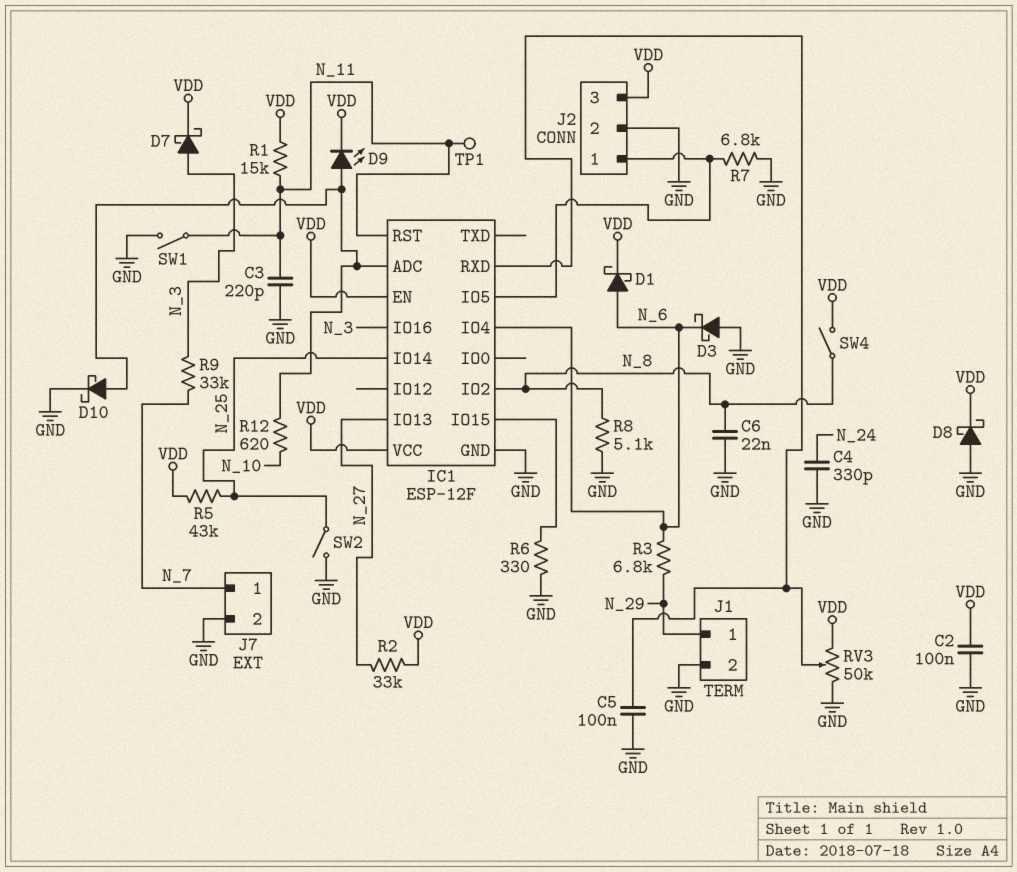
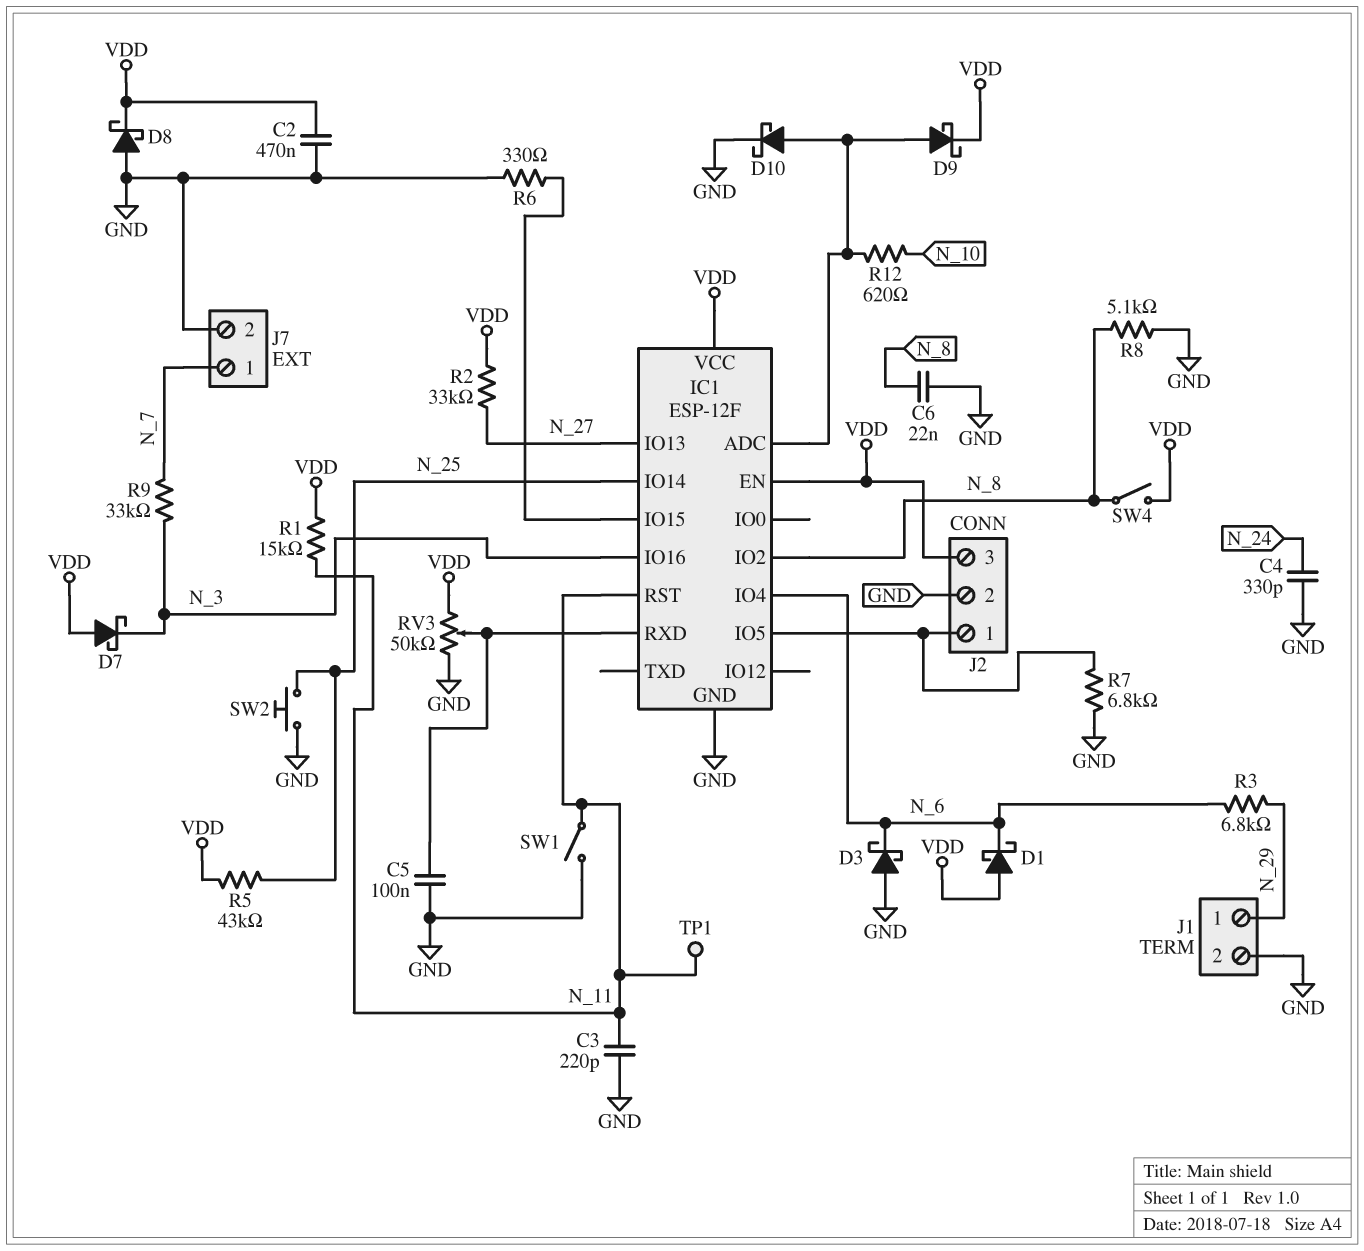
C2: 100nF (GND, VDD) -> 470nF (GND, VDD)
D1: schottky (A N_6, K VDD) -> schottky (A VDD, K N_6)
D7: schottky (A N_3, K VDD) -> schottky (A VDD, K N_3)
D9: LED (A IC1/ADC, K VDD) -> schottky (A IC1/ADC, K VDD)
SW2: switch (GND, N_25) -> button (GND, N_25)

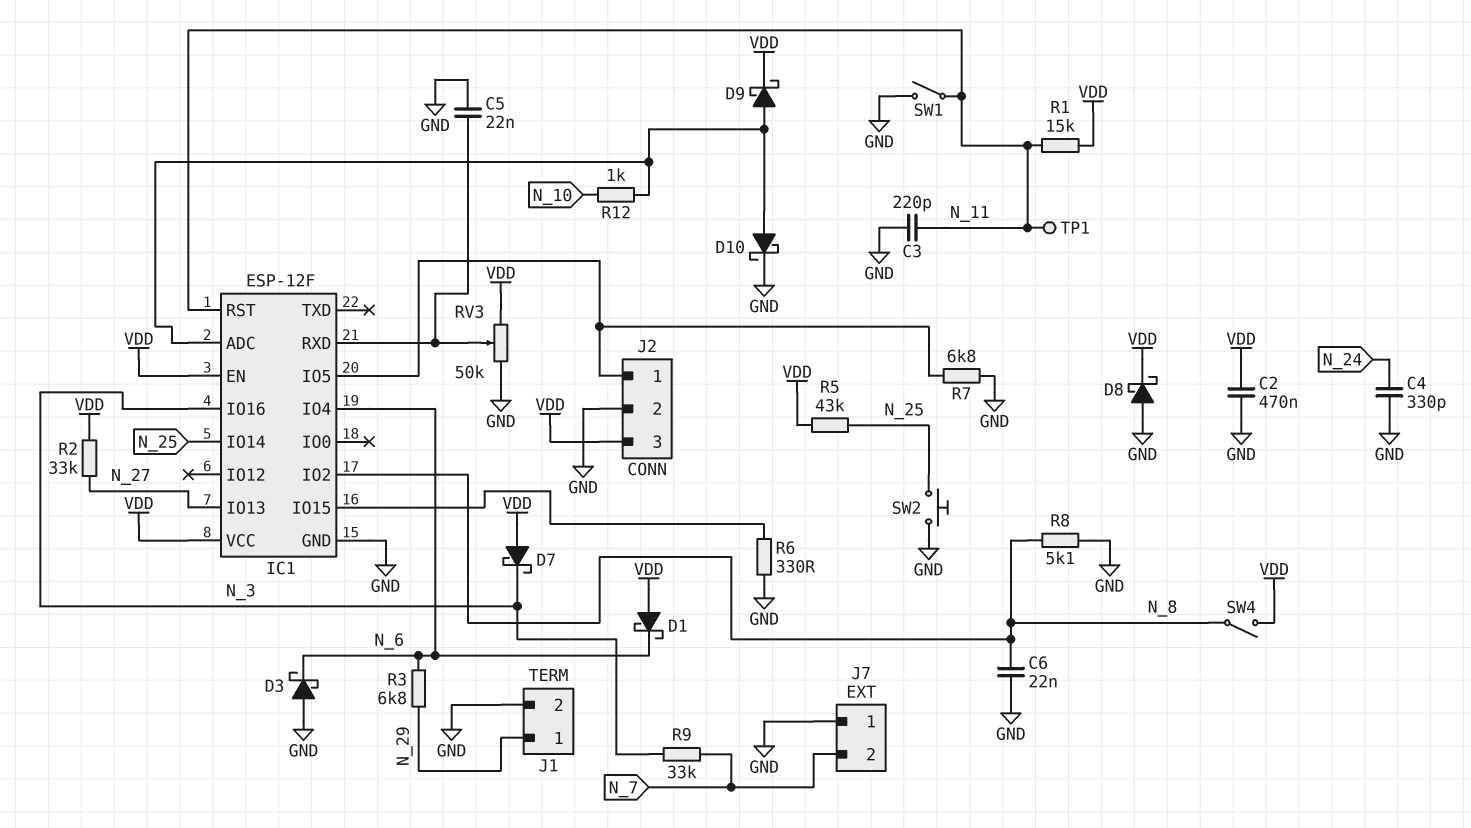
C5: 100nF (GND, IC1/RXD) -> 22nF (GND, IC1/RXD)
J7 pin 1: N_7 -> GND
J7 pin 2: GND -> N_7
R12: 620 (IC1/ADC, N_10) -> 1k (IC1/ADC, N_10)

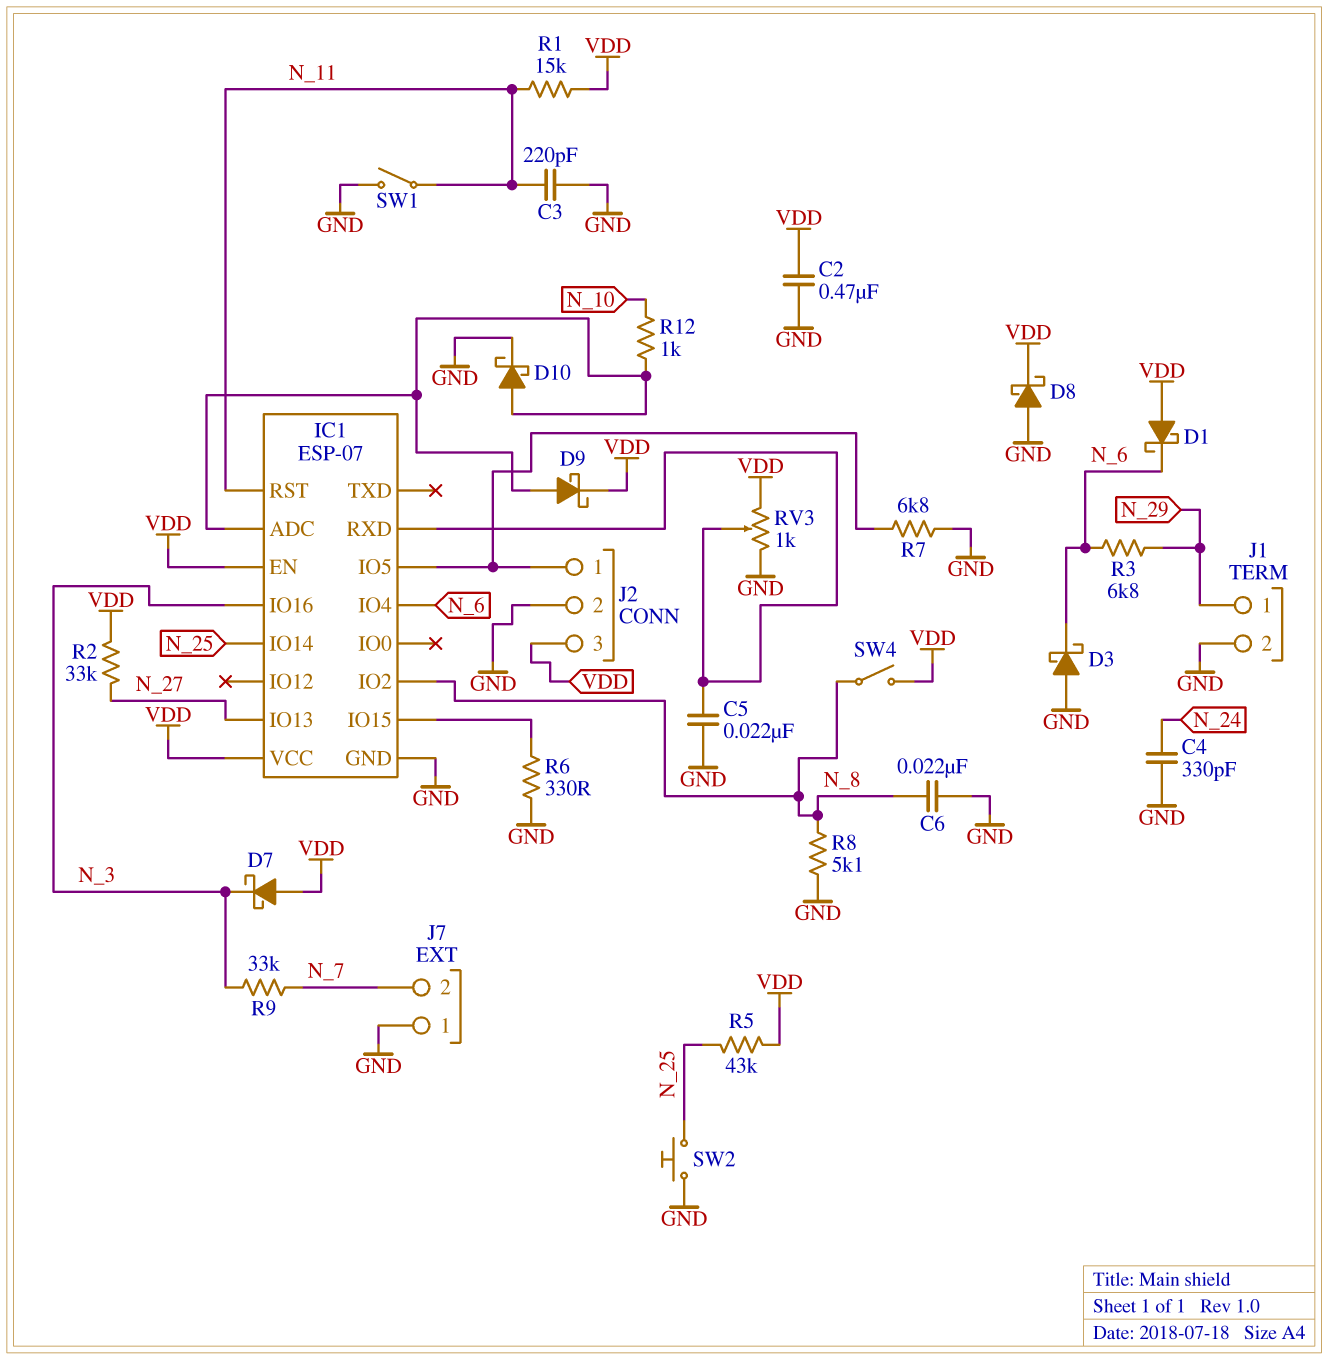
IC1: ESP-12F -> ESP-07
RV3: 50k (GND, VDD, wiper IC1/RXD) -> 1k (GND, VDD, wiper IC1/RXD)
TP1: test point (N_11) -> none

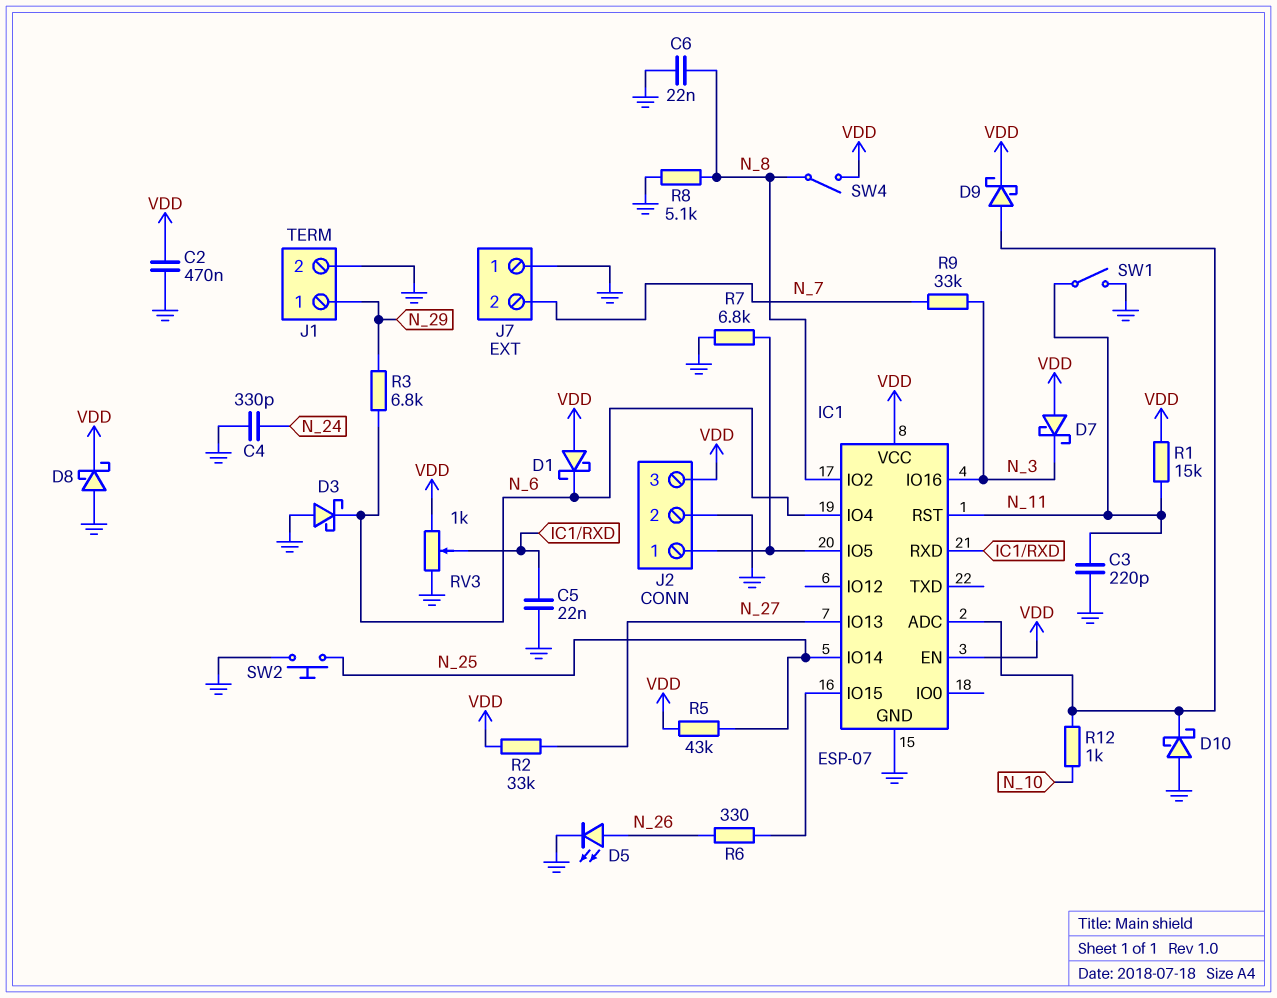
D5: none -> LED (A N_26, K GND)
D10: schottky (A IC1/ADC, K GND) -> schottky (A GND, K IC1/ADC)
R6: 330 (GND, IC1/IO15) -> 330 (IC1/IO15, N_26)

